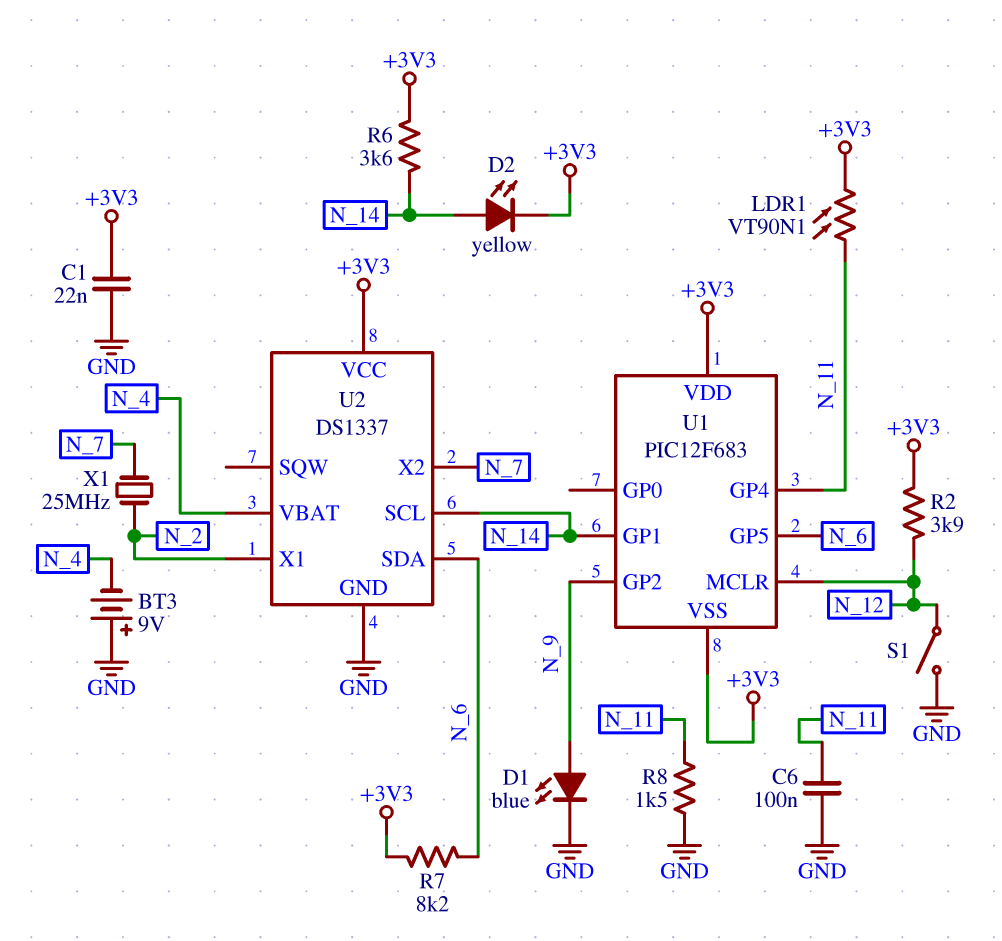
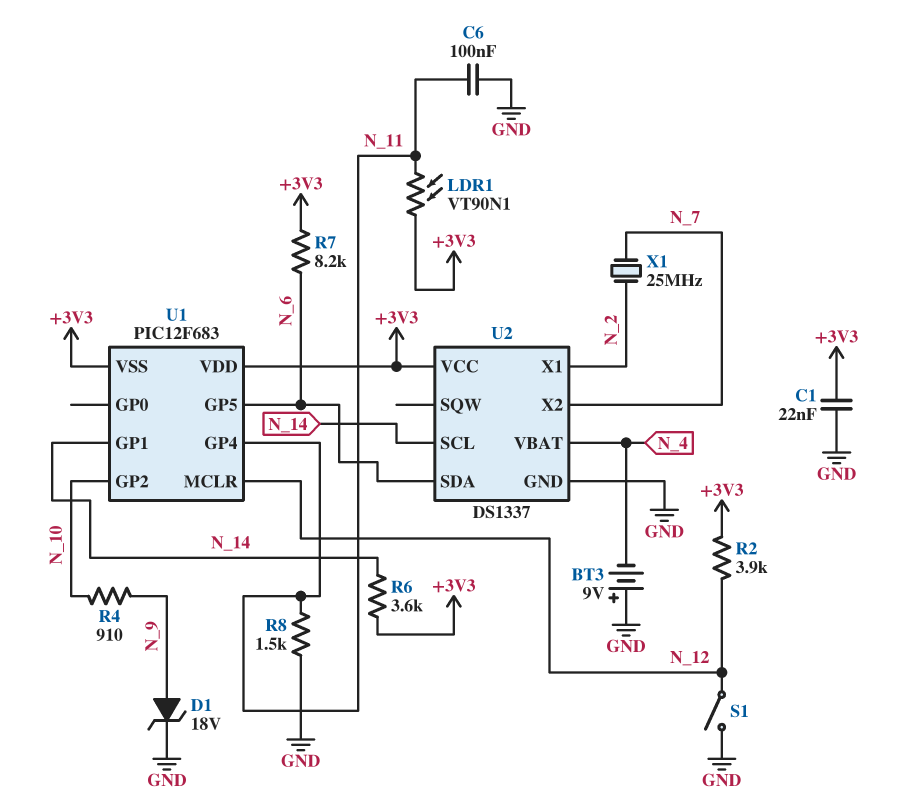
D1: LED blue (A N_9, K GND) -> zener 18V (A N_9, K GND)
D2: LED yellow (A N_14, K +3V3) -> none
R4: none -> 910 (N_9, N_10)
U1 pin GP2: N_9 -> N_10

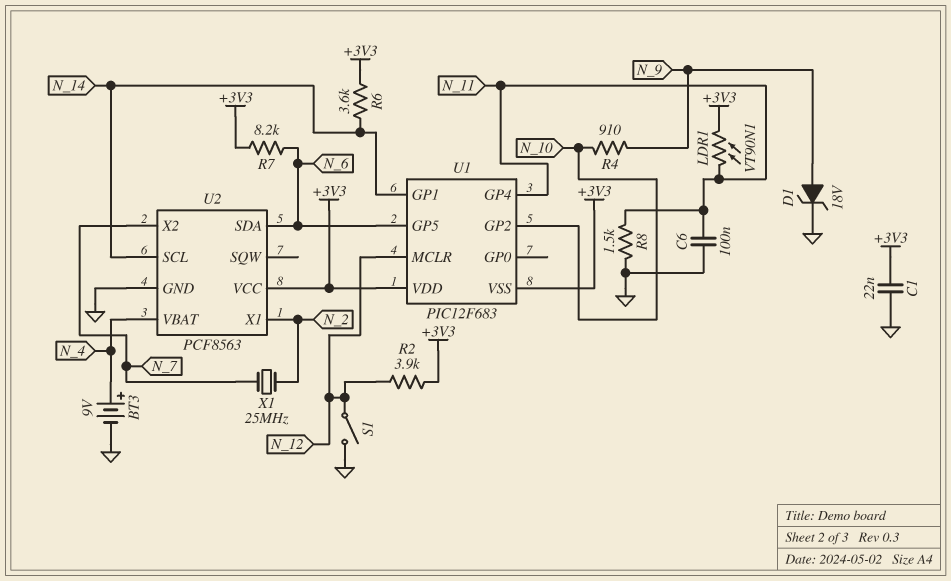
BT3: 9V (plus GND, minus N_4) -> 9V (plus N_4, minus GND)
U2: DS1337 -> PCF8563

